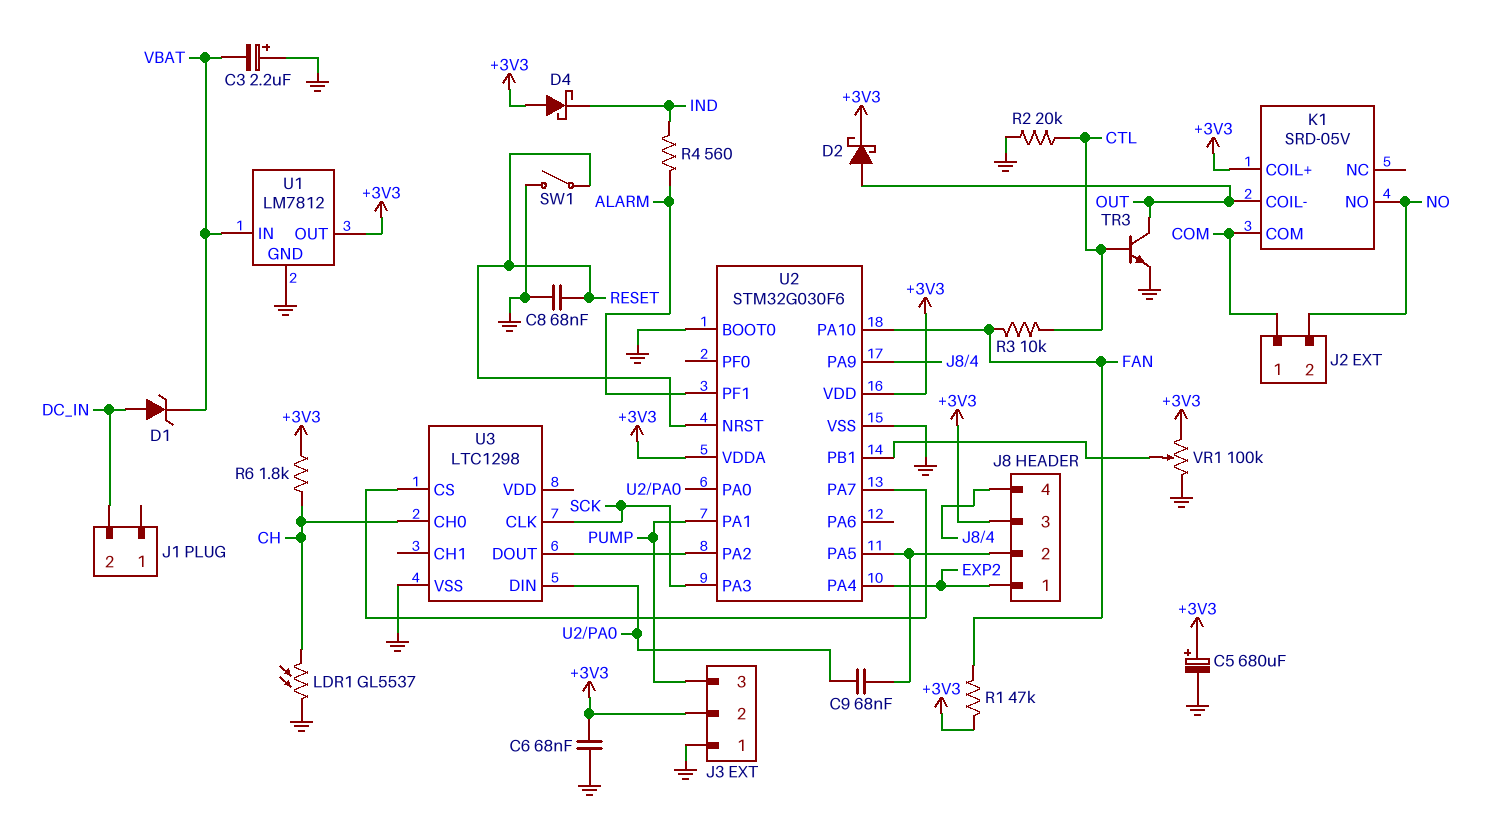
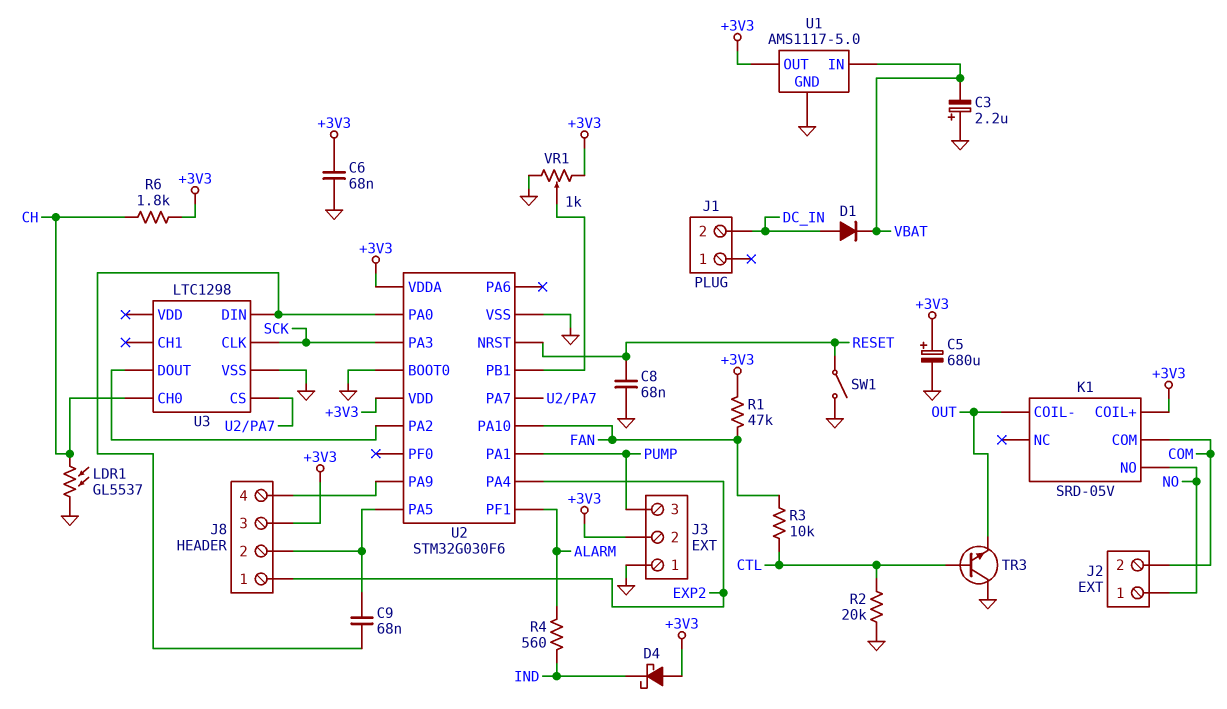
D1: zener (A DC_IN, K VBAT) -> diode (A DC_IN, K VBAT)
D2: schottky (A OUT, K +3V3) -> none
J2 pin 1: COM -> NO
J2 pin 2: NO -> COM
TR3: NPN (B CTL, C OUT, E GND) -> NPN (B CTL, C GND, E OUT)
U1: LM7812 -> AMS1117-5.0
VR1: 100k (+3V3, GND, wiper U2/PB1) -> 1k (+3V3, GND, wiper U2/PB1)

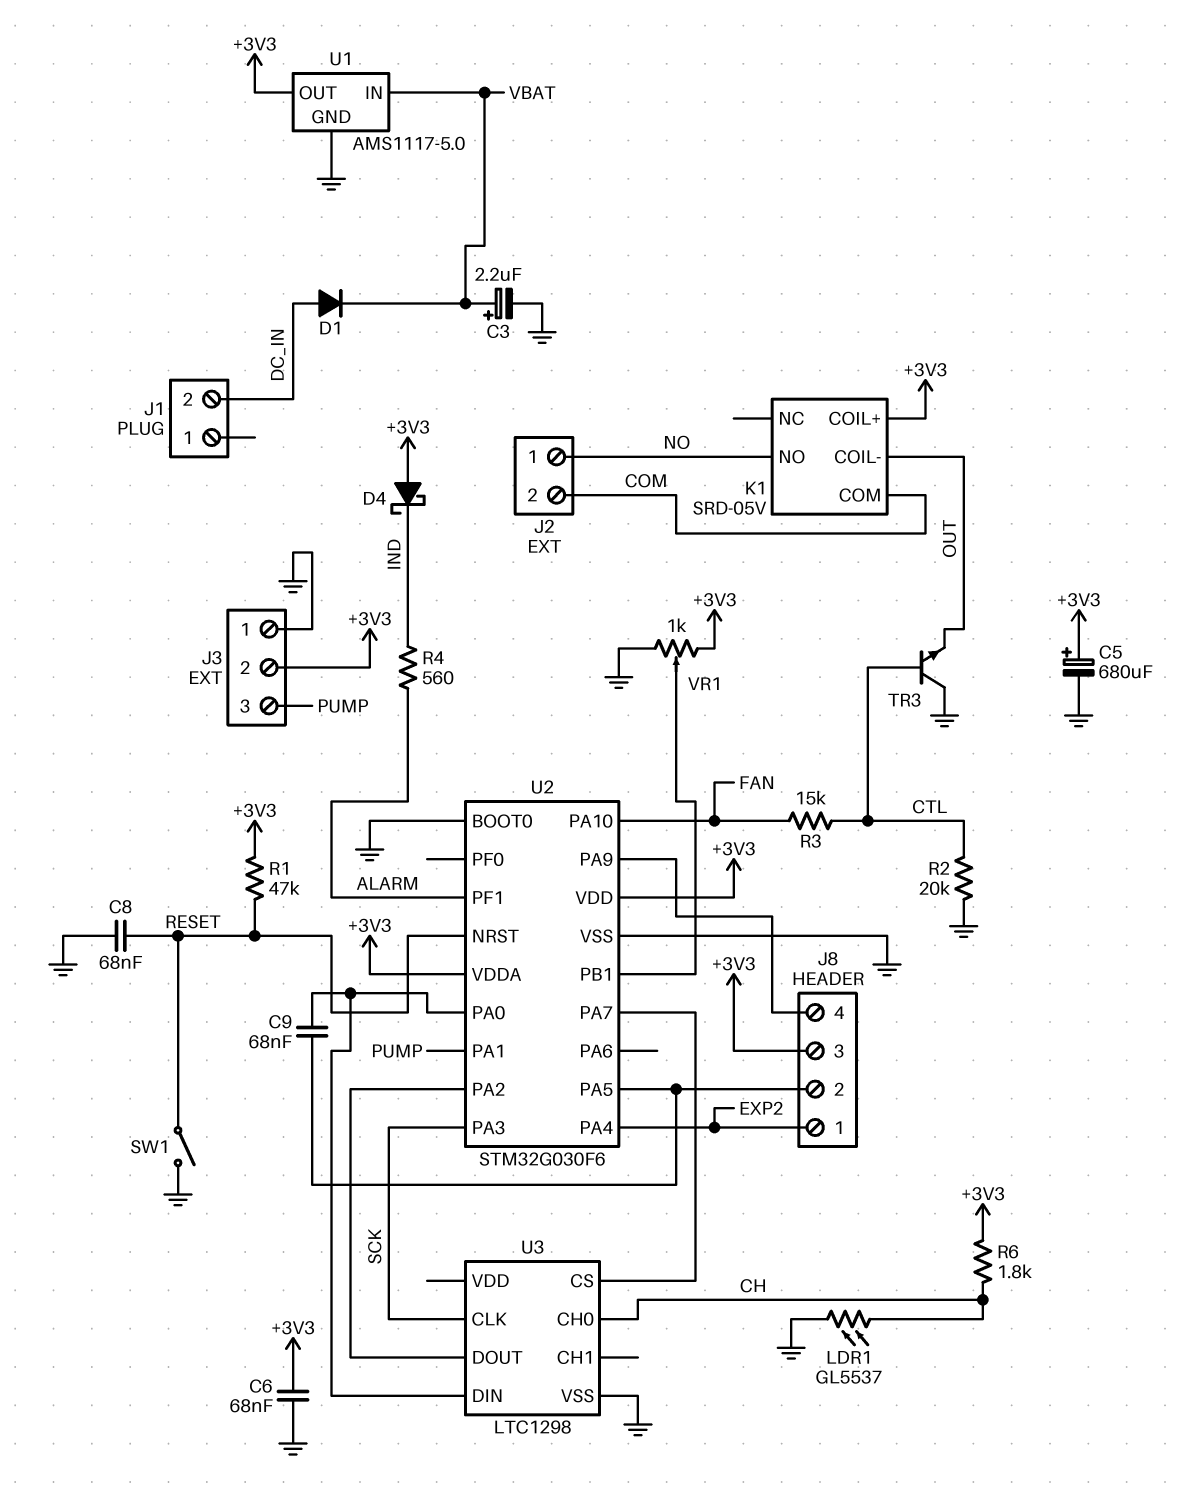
C3: 2.2uF (plus GND, minus VBAT) -> 2.2uF (plus VBAT, minus GND)
R1: 47k (+3V3, FAN) -> 47k (+3V3, RESET)
R3: 10k (CTL, FAN) -> 15k (CTL, FAN)

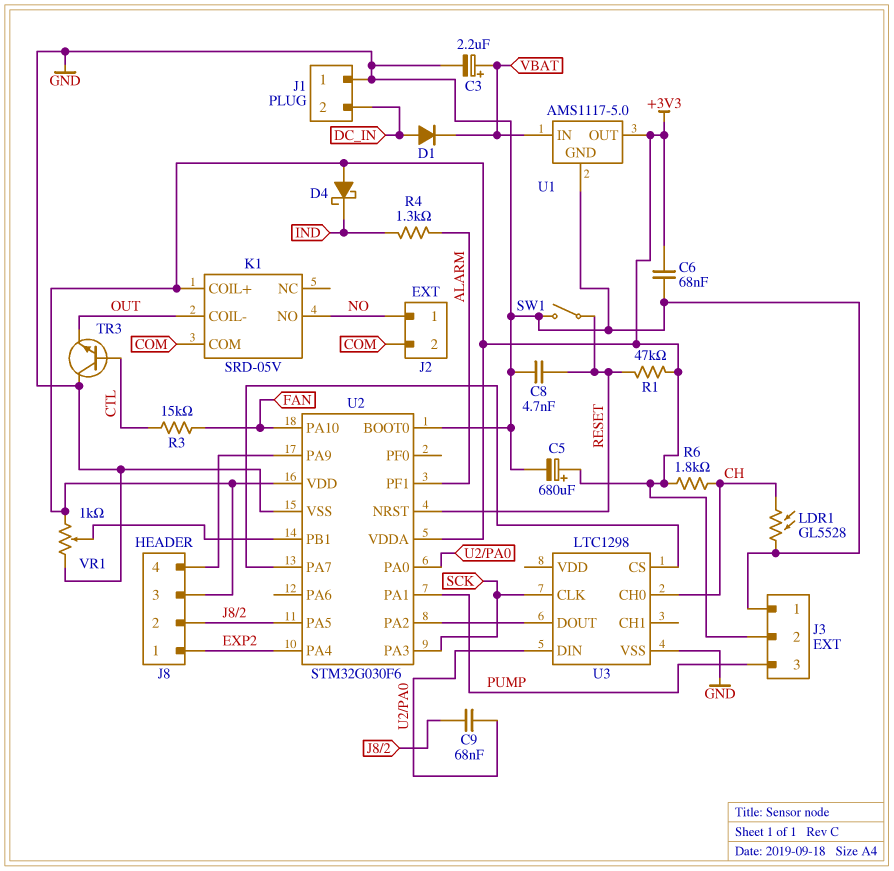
C8: 68nF (GND, RESET) -> 4.7nF (GND, RESET)
J1 pin 1: none -> GND
LDR1: GL5537 (CH, GND) -> GL5528 (CH, GND)
R2: 20k (CTL, GND) -> none
R4: 560 (ALARM, IND) -> 1.3k (ALARM, IND)

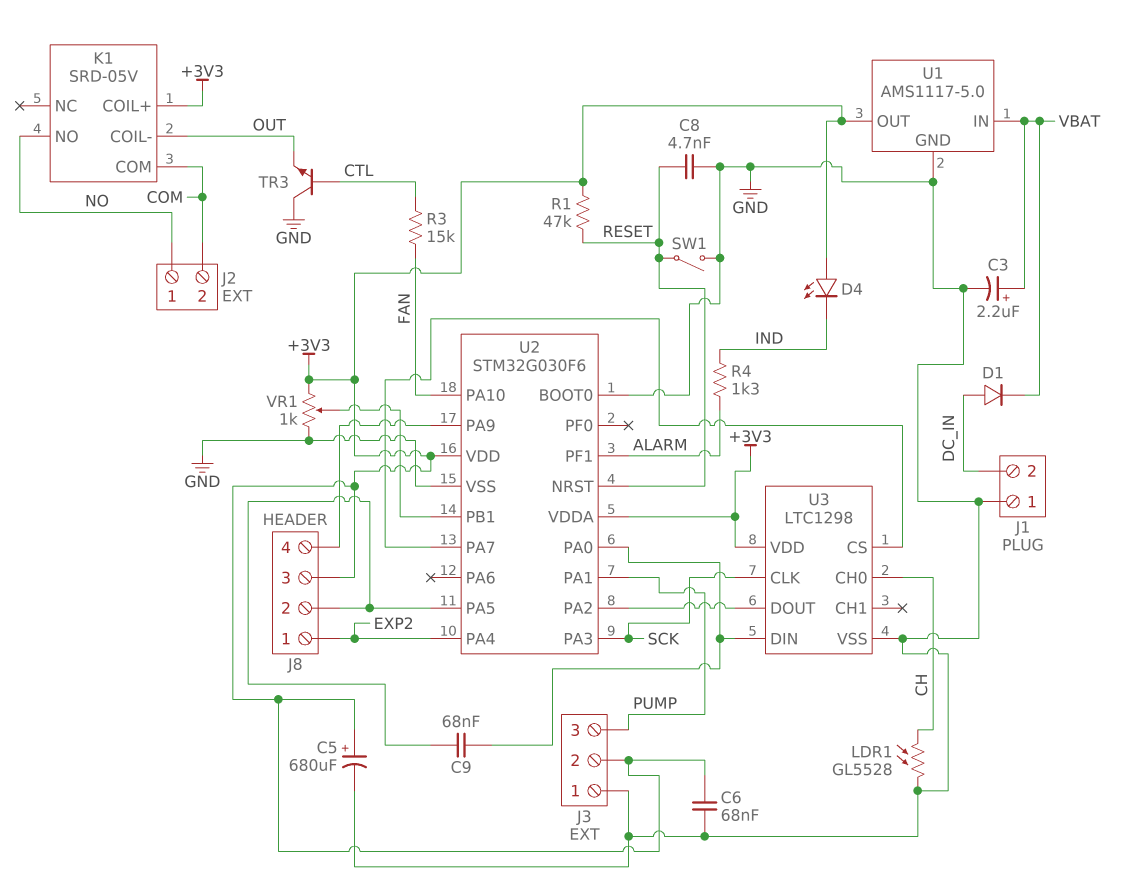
D4: schottky (A +3V3, K IND) -> LED (A +3V3, K IND)
R6: 1.8k (+3V3, CH) -> none
U3 pin VDD: none -> +3V3

